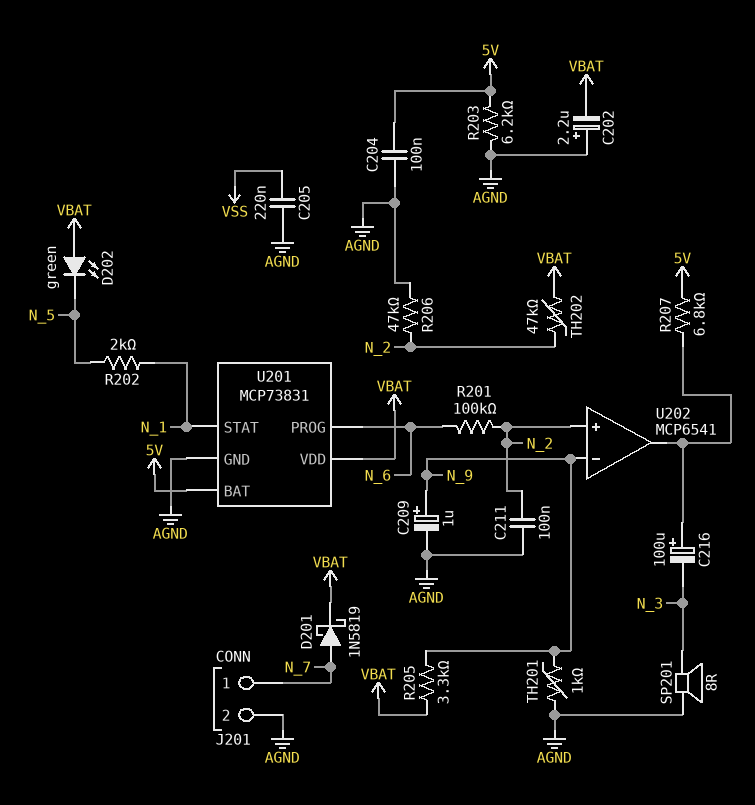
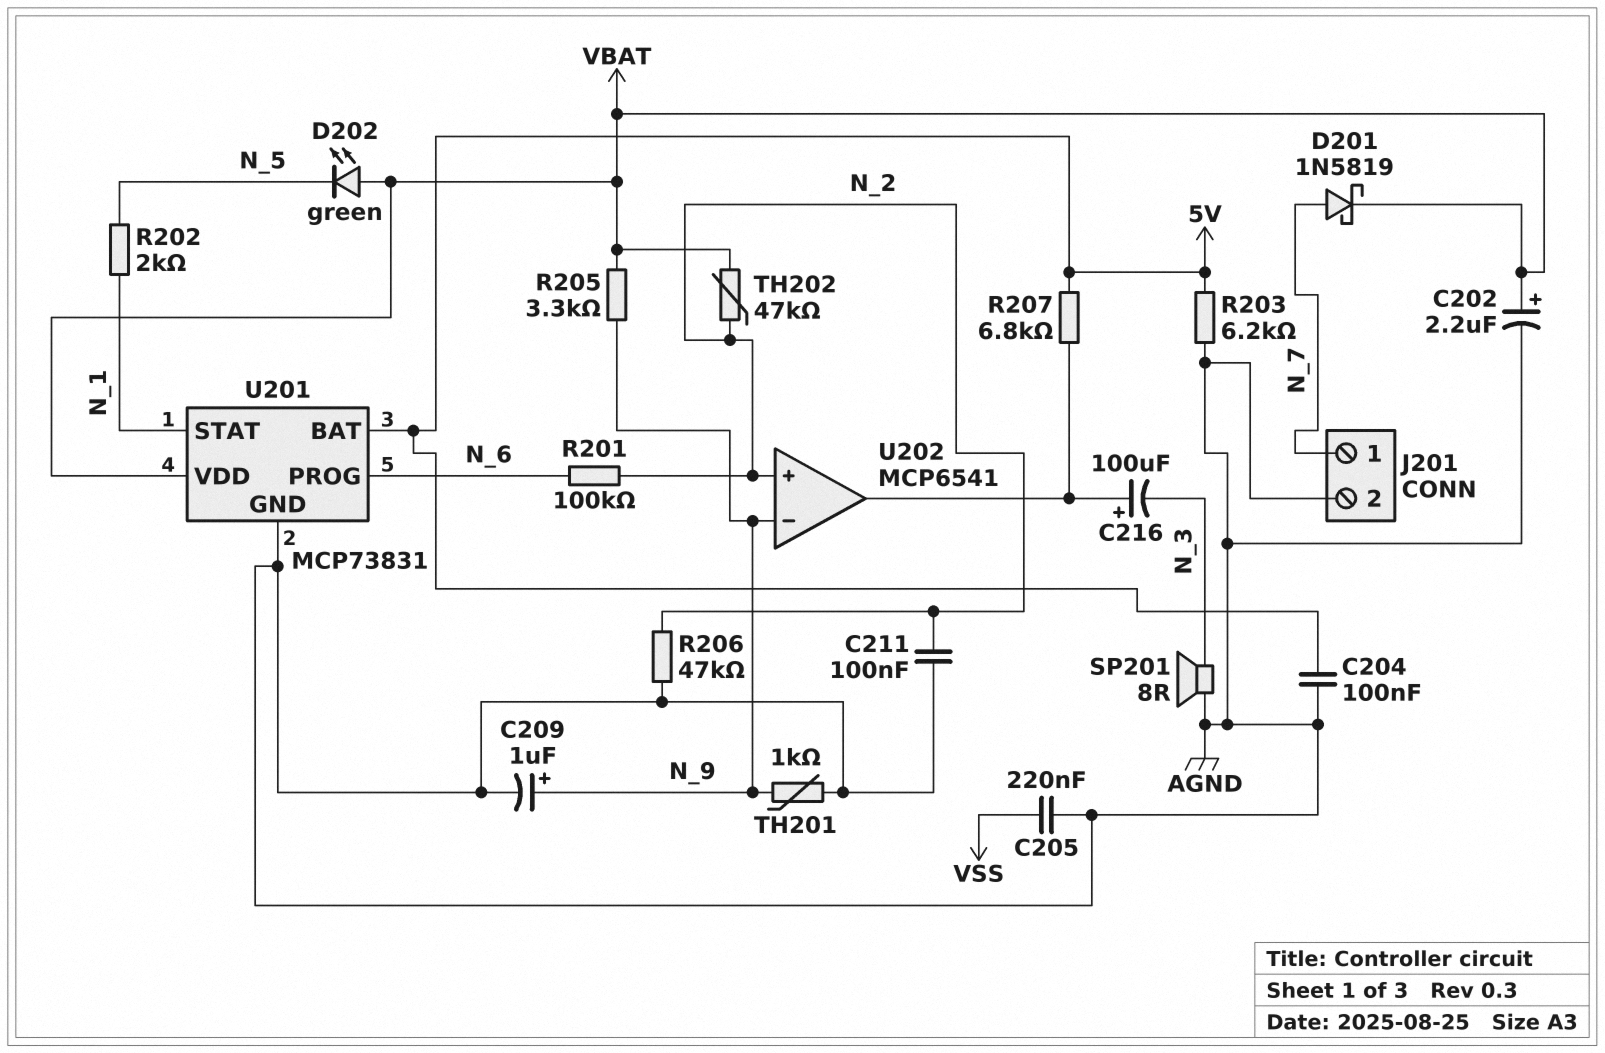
C202: 2.2uF (plus AGND, minus VBAT) -> 2.2uF (plus VBAT, minus AGND)

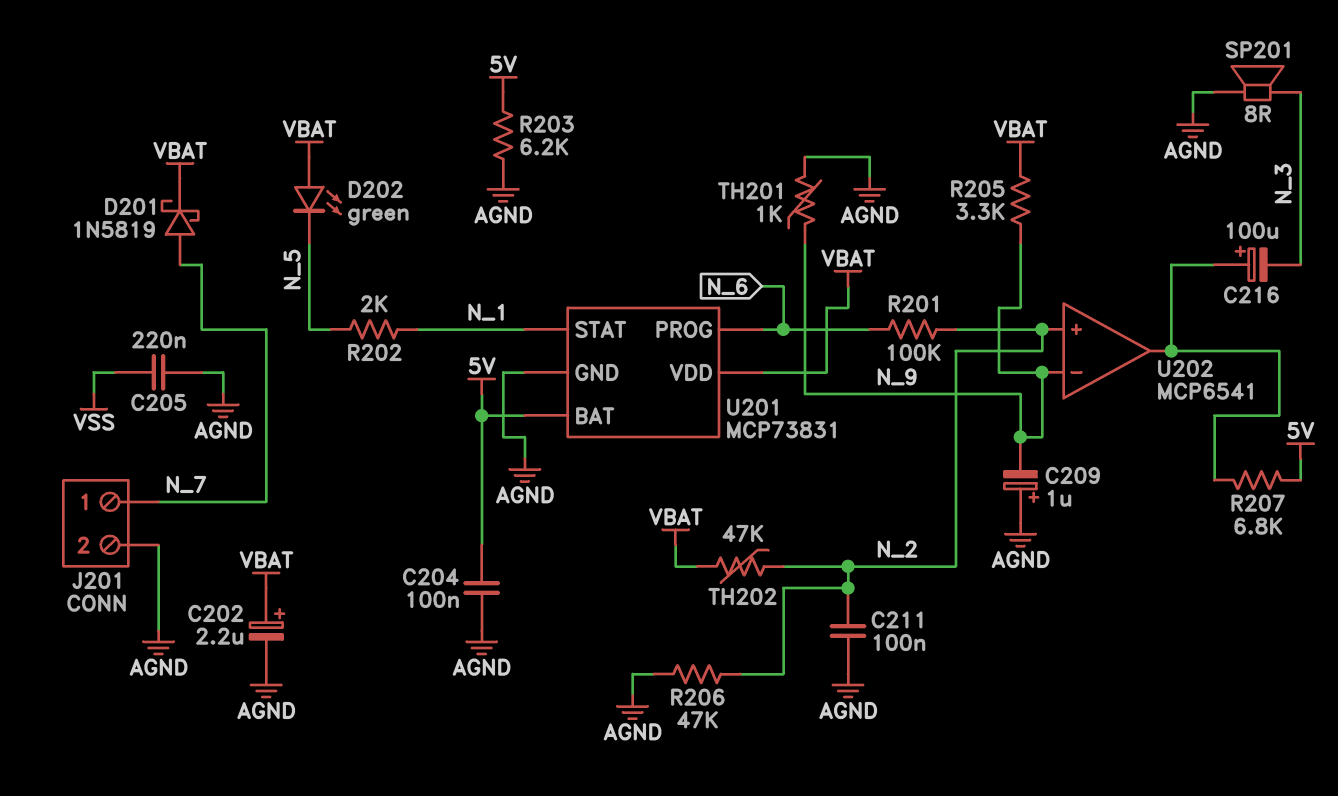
C209: 1uF (plus N_9, minus AGND) -> 1uF (plus AGND, minus N_9)

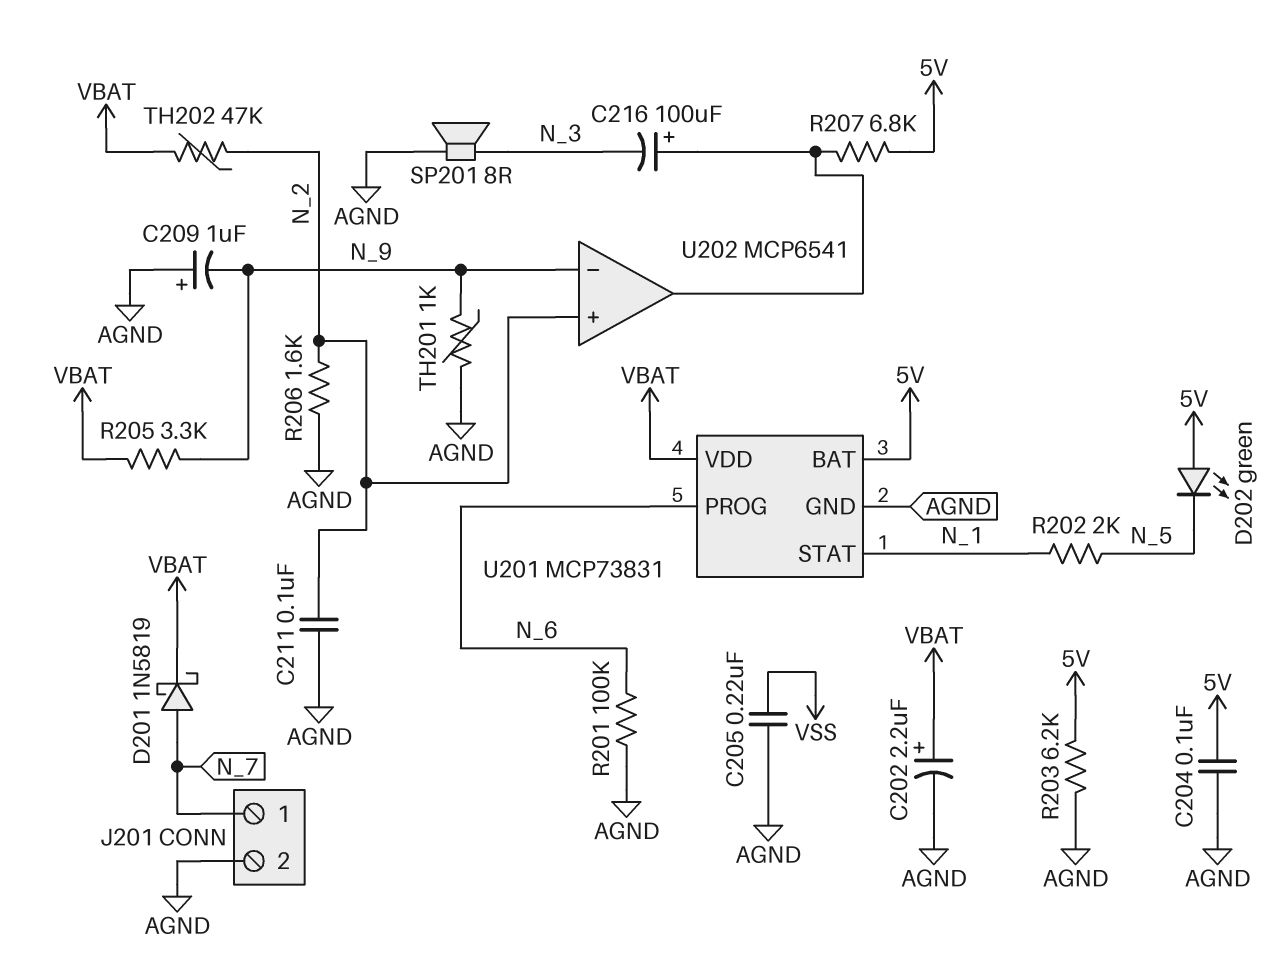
D202: LED green (A VBAT, K N_5) -> LED green (A 5V, K N_5)
R201: 100k (N_2, N_6) -> 100k (AGND, N_6)
R206: 47k (AGND, N_2) -> 1.6k (AGND, N_2)

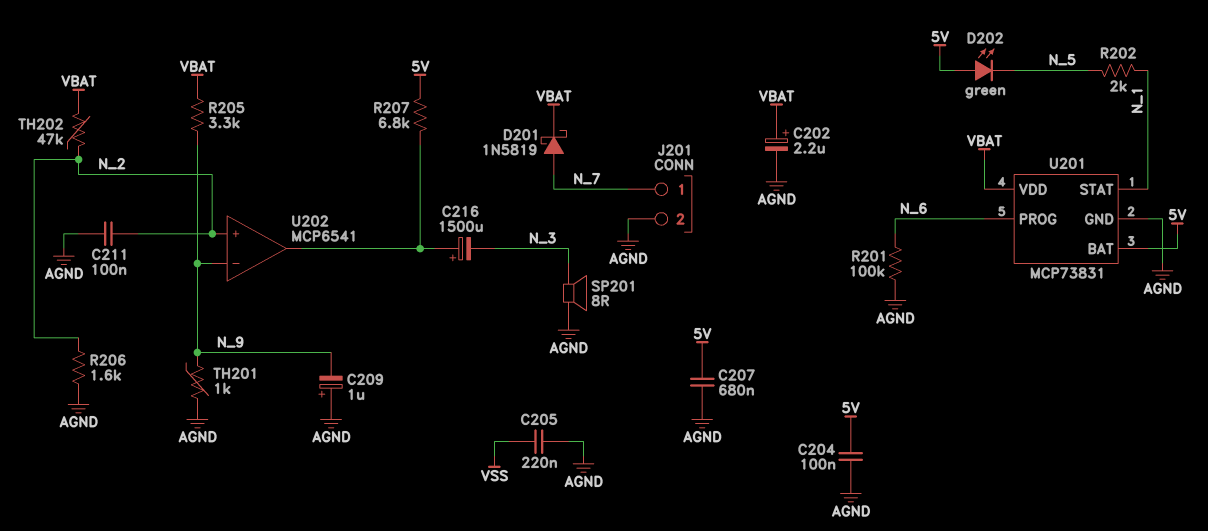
C207: none -> 680nF (5V, AGND)
C216: 100uF (plus U202/out, minus N_3) -> 1500uF (plus U202/out, minus N_3)
R203: 6.2k (5V, AGND) -> none

